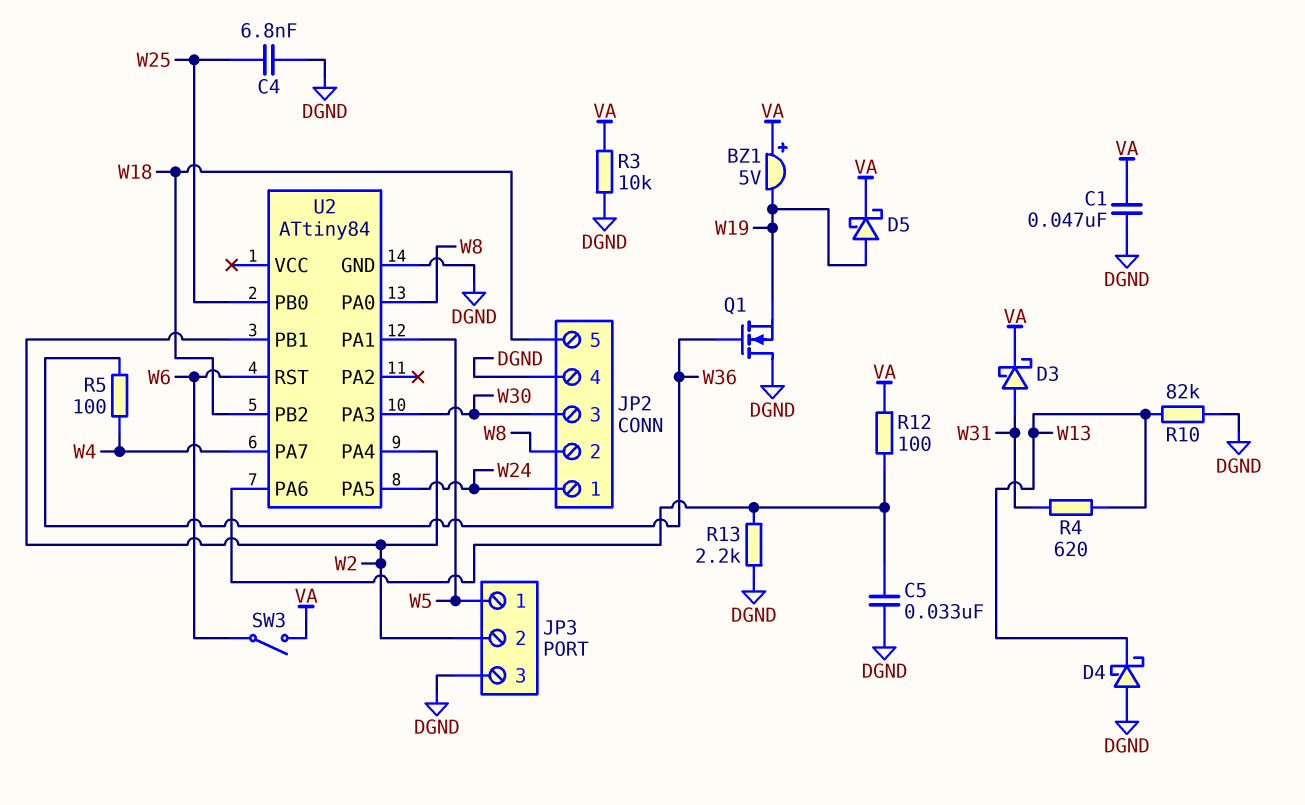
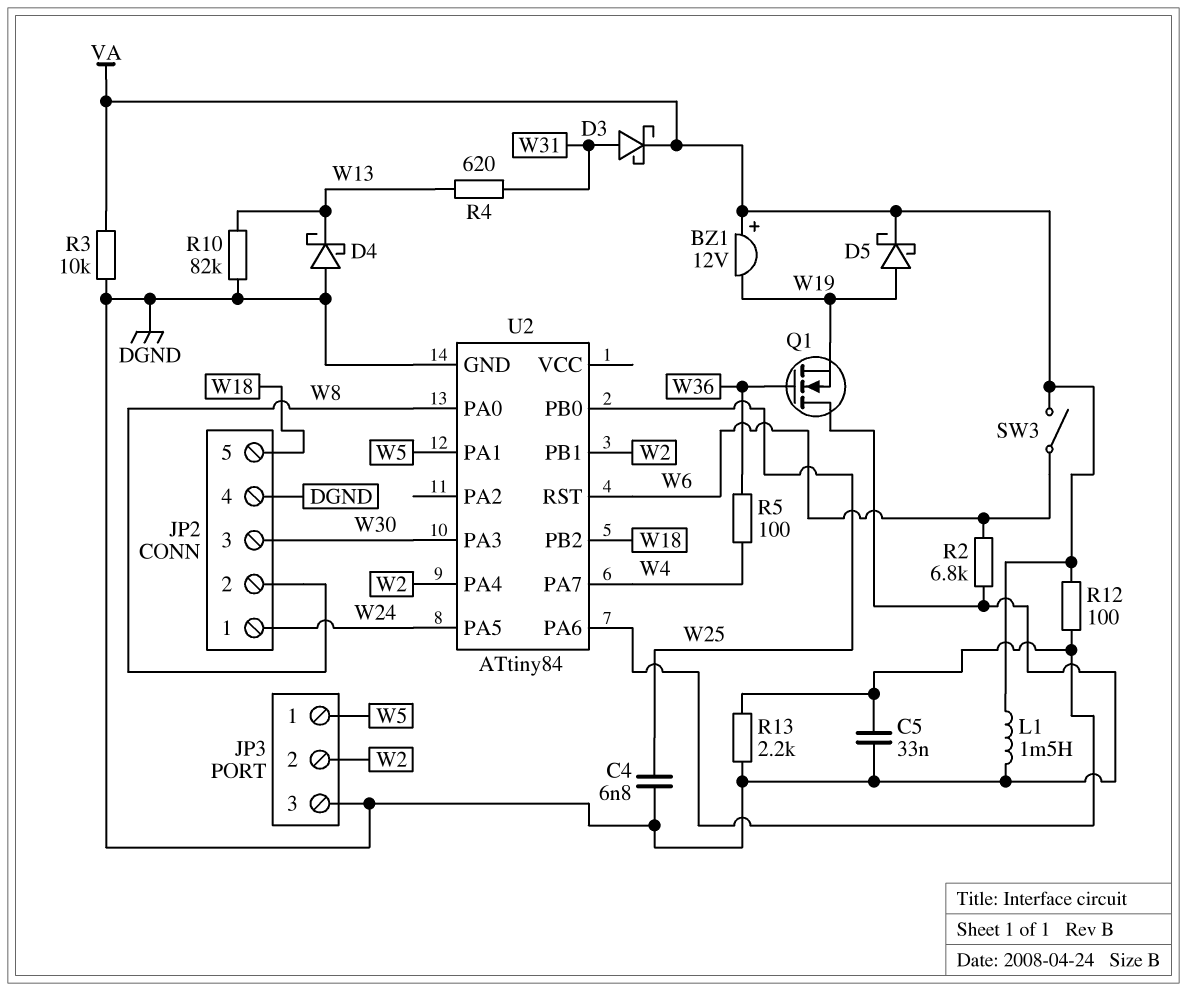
BZ1: buzzer 5V (plus VA, minus W19) -> buzzer 12V (plus VA, minus W19)
C1: 47nF (DGND, VA) -> none
L1: none -> 1.5mH (DGND, VA)
R2: none -> 6.8k (DGND, W6)

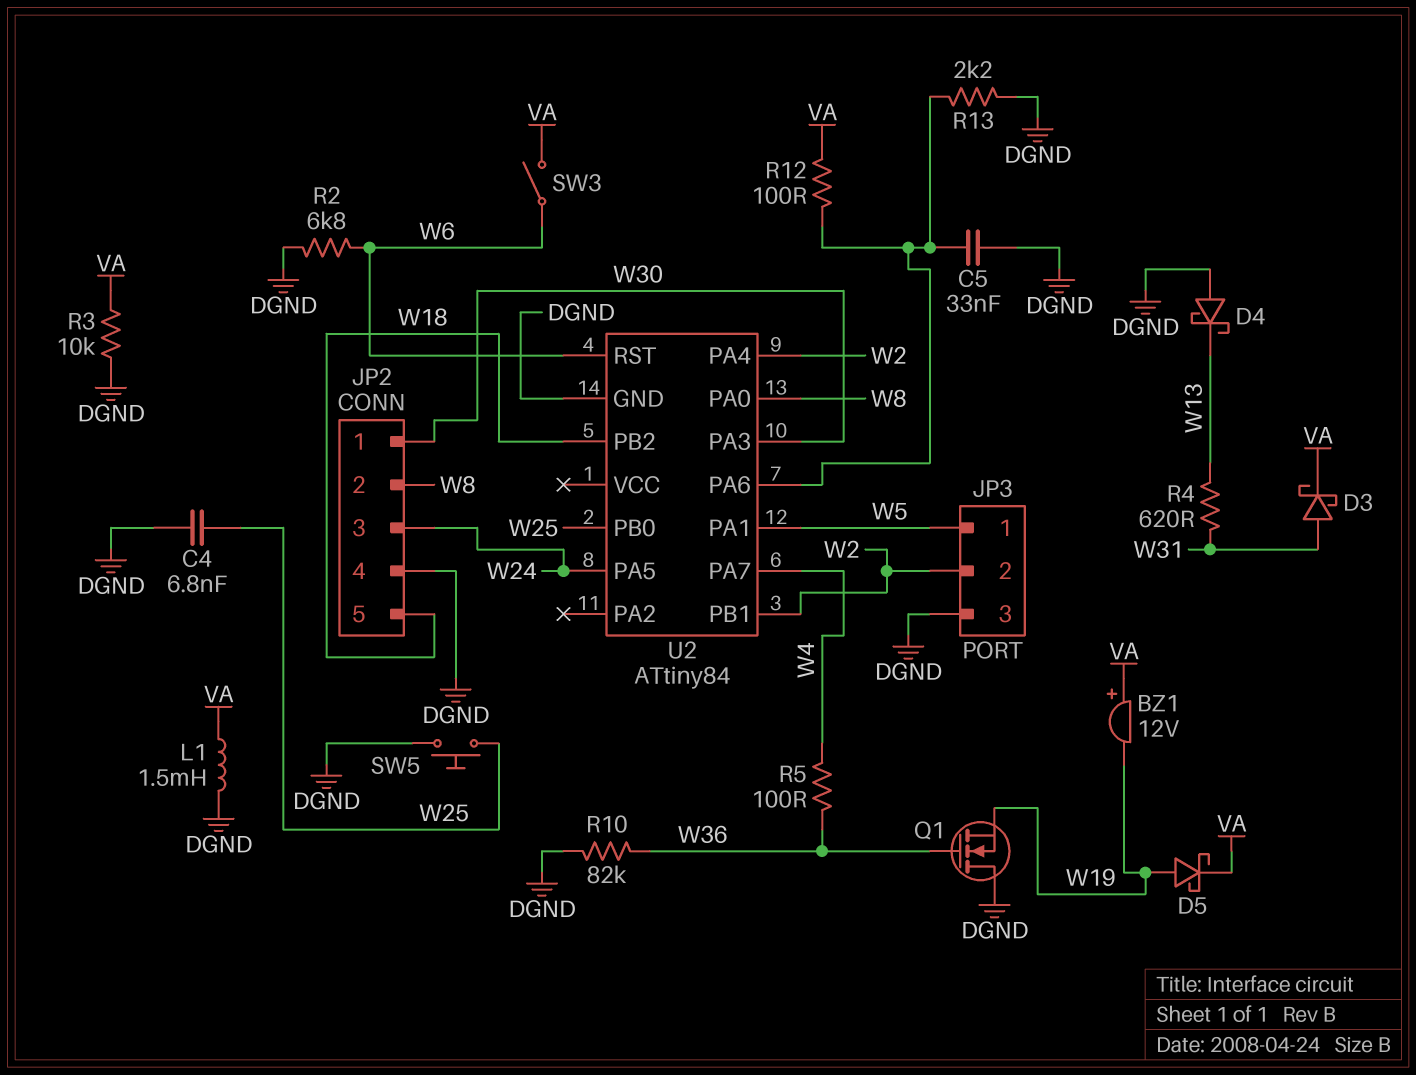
JP2 pin 1: W24 -> W30
JP2 pin 3: W30 -> W24
R10: 82k (DGND, W13) -> 82k (DGND, W36)
SW5: none -> button (DGND, W25)

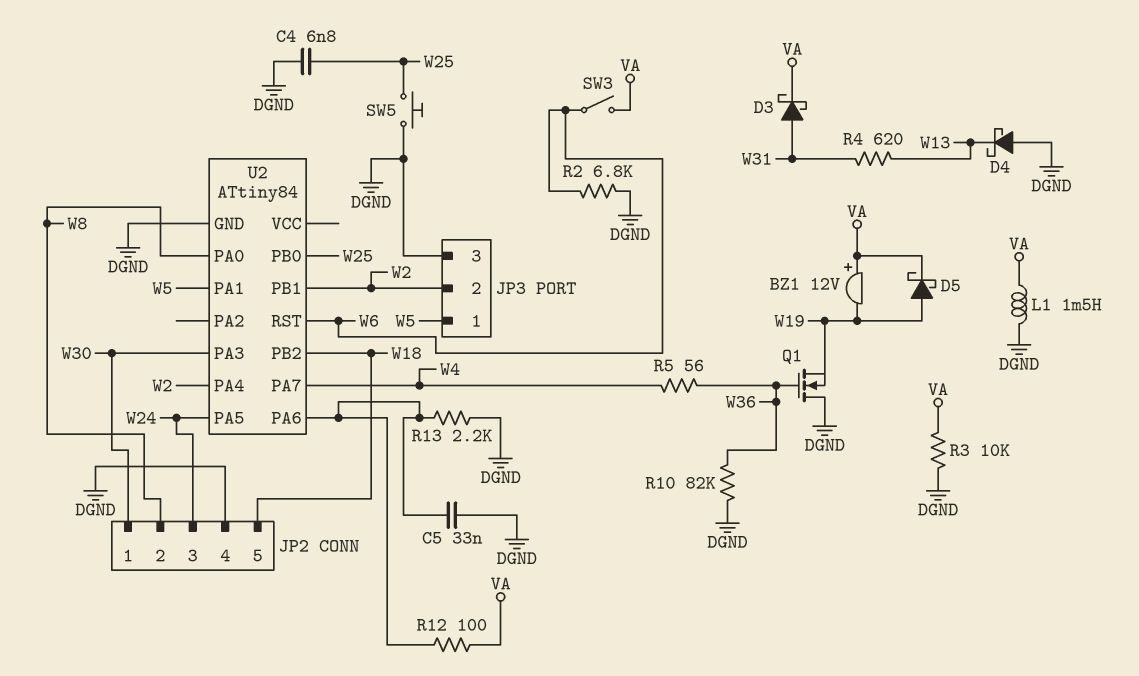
R5: 100 (W4, W36) -> 56 (W4, W36)

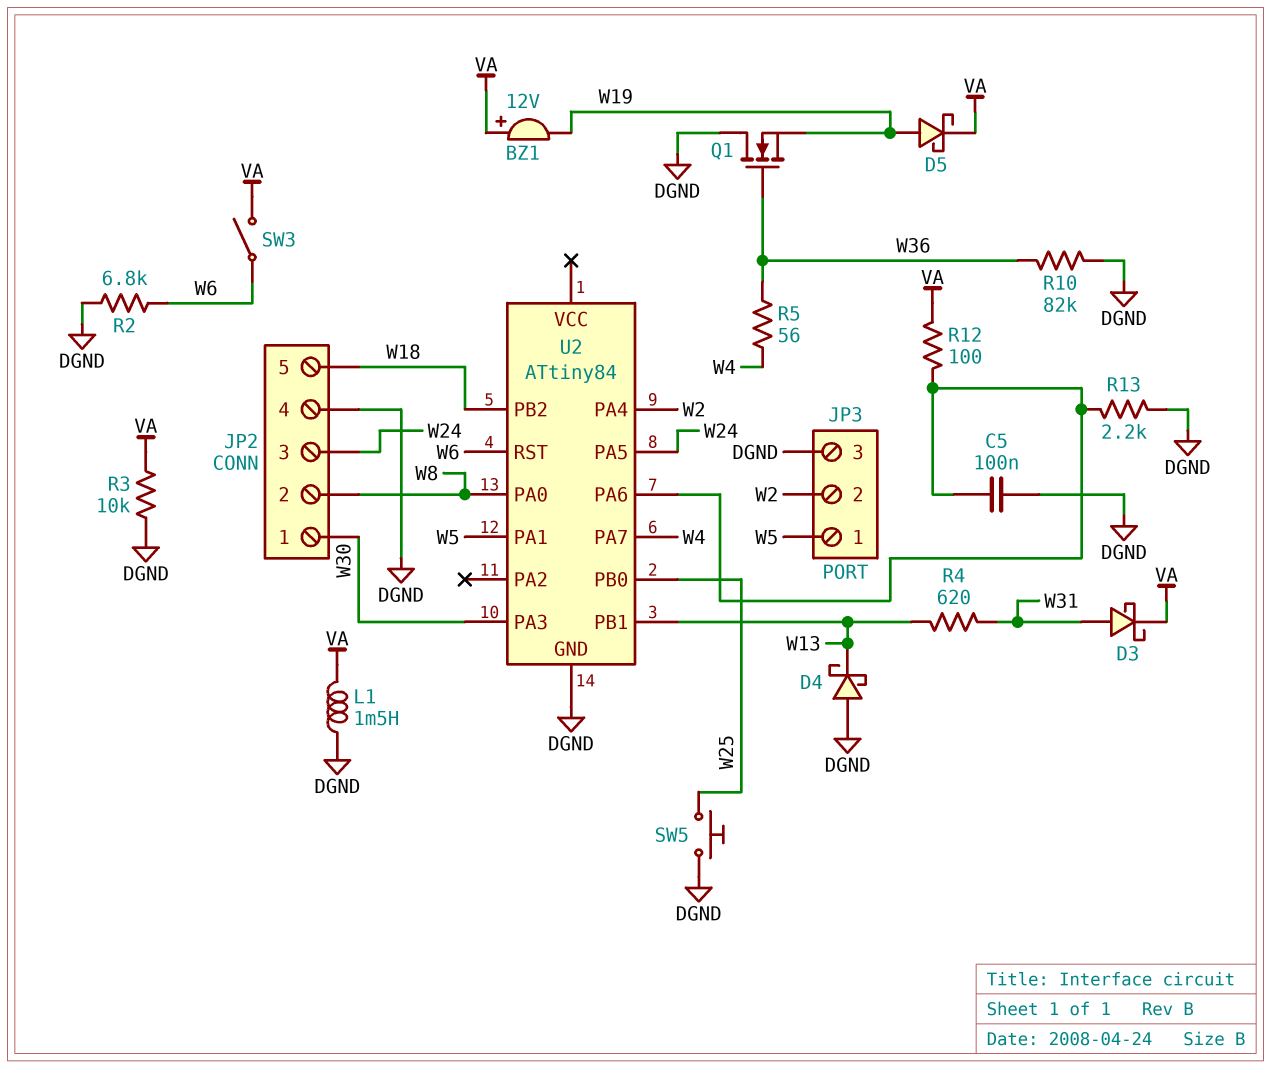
C4: 6.8nF (DGND, W25) -> none
C5: 33nF (DGND, U2/PA6) -> 100nF (DGND, U2/PA6)
U2 pin PB1: W2 -> W13

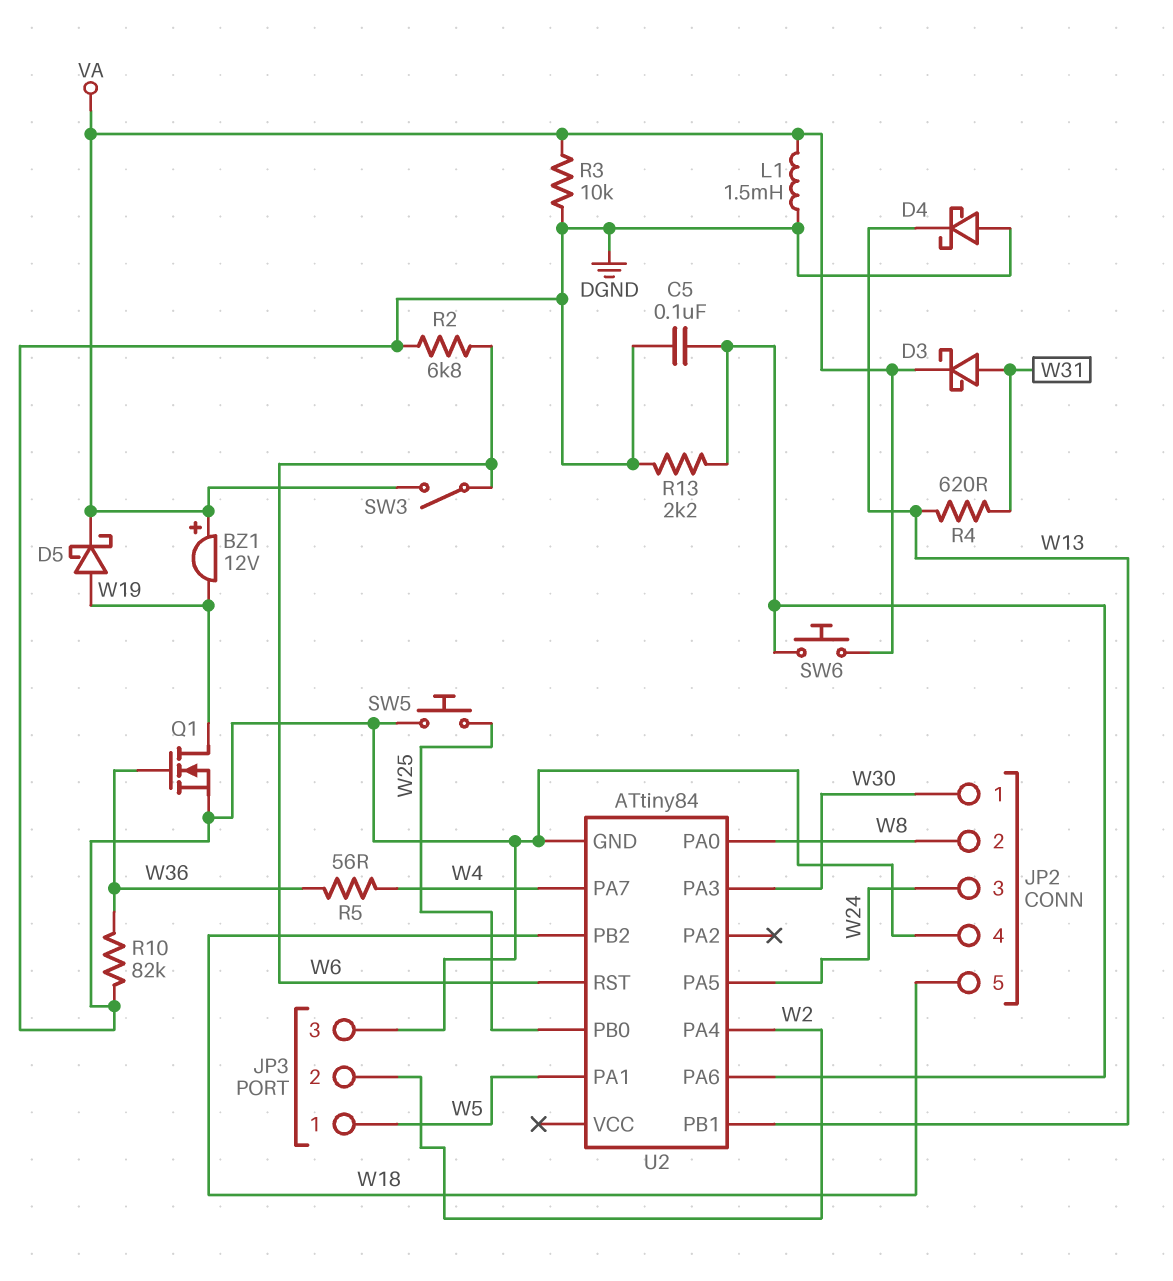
Q1: NMOS (G W36, D DGND, S W19) -> NMOS (G W36, D W19, S DGND)
R12: 100 (U2/PA6, VA) -> none
SW6: none -> button (U2/PA6, VA)

